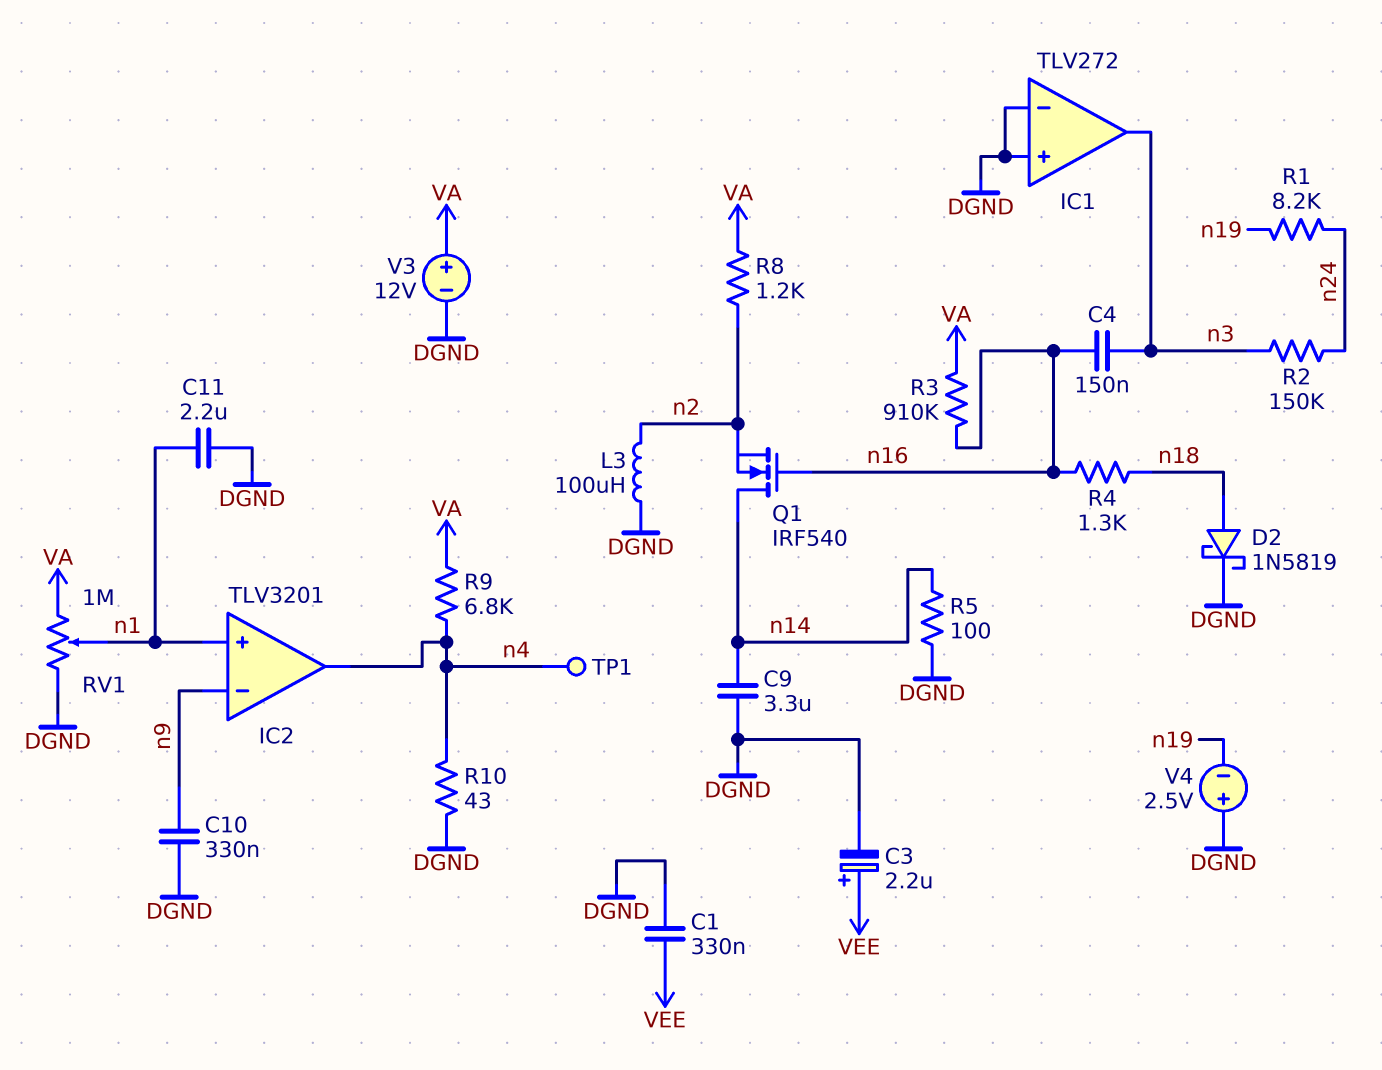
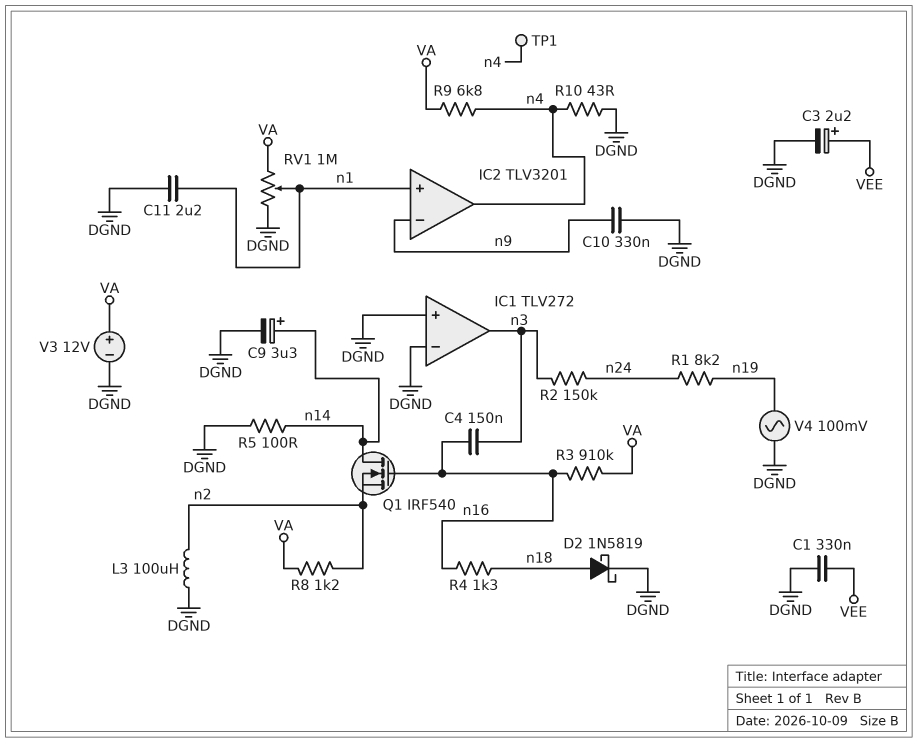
C9: 3.3uF (DGND, n14) -> 3.3uF (plus n14, minus DGND)
V4: 2.5V (plus DGND, minus n19) -> AC 100mV (DGND, n19)

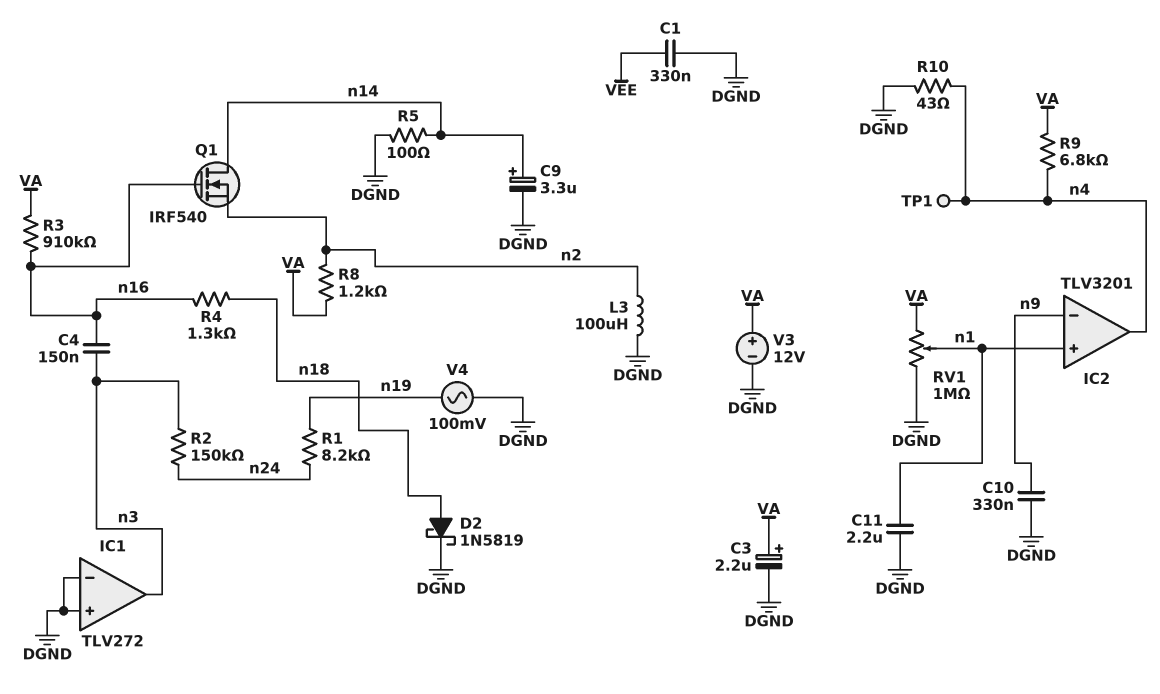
C3: 2.2uF (plus VEE, minus DGND) -> 2.2uF (plus VA, minus DGND)

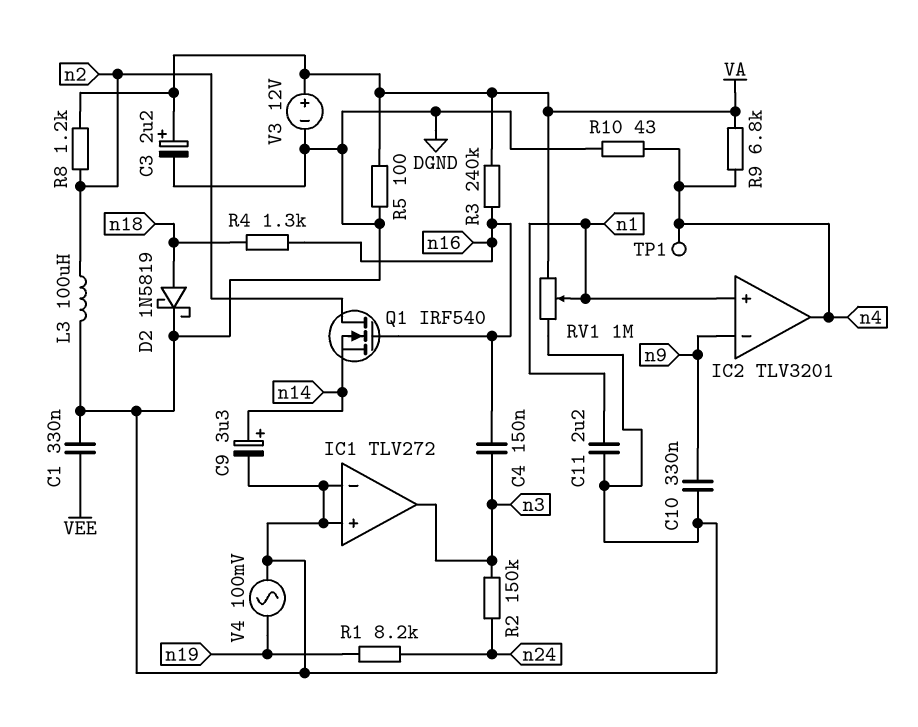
Q1: NMOS IRF540 (G n16, D n14, S n2) -> NMOS IRF540 (G n16, D n2, S n14)
R3: 910k (VA, n16) -> 240k (VA, n16)
R5: 100 (DGND, n14) -> 100 (DGND, VA)

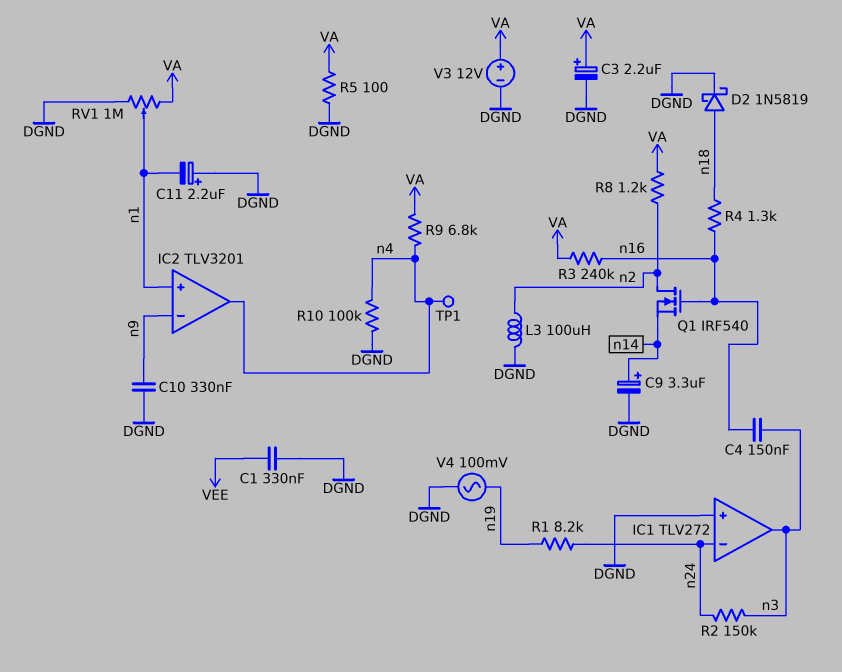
C11: 2.2uF (DGND, n1) -> 2.2uF (plus DGND, minus n1)
IC1 pin in-: DGND -> n24
R10: 43 (DGND, n4) -> 100k (DGND, n4)

